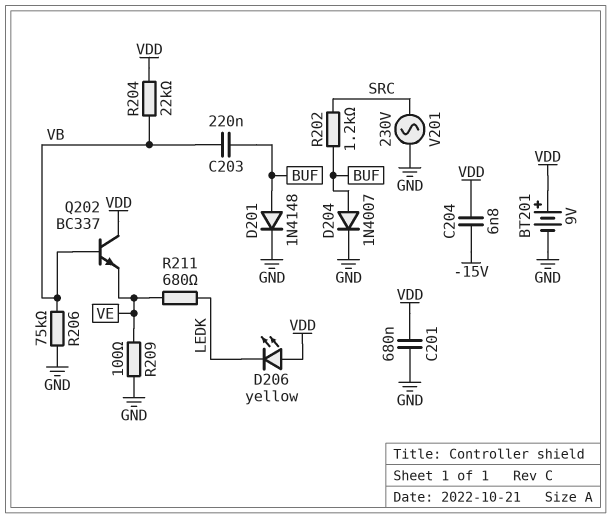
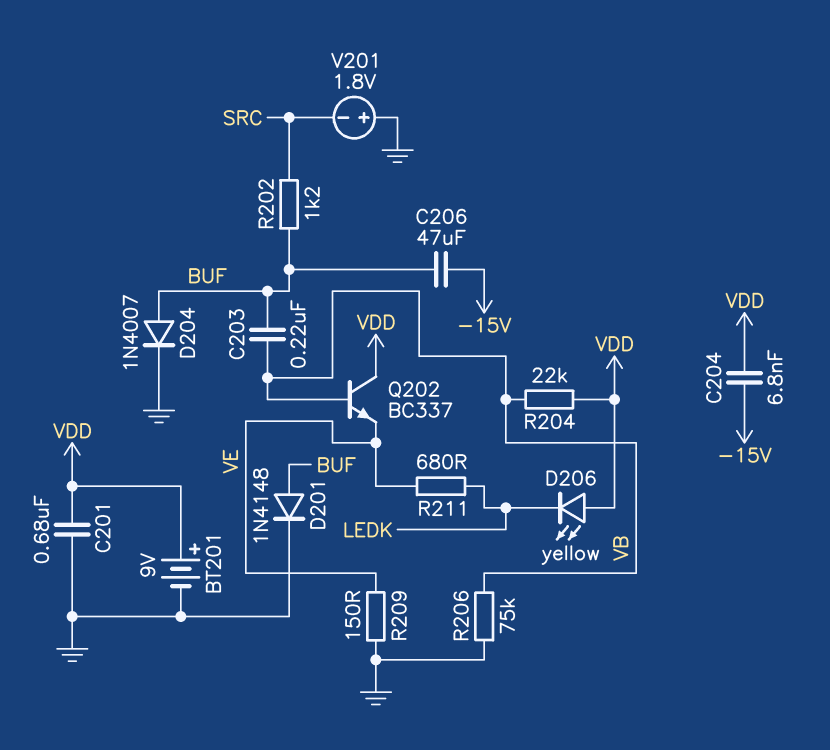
C206: none -> 47uF (-15V, BUF)
R209: 100 (GND, VE) -> 150 (GND, VE)
V201: AC 230V (GND, SRC) -> 1.8V (plus GND, minus SRC)

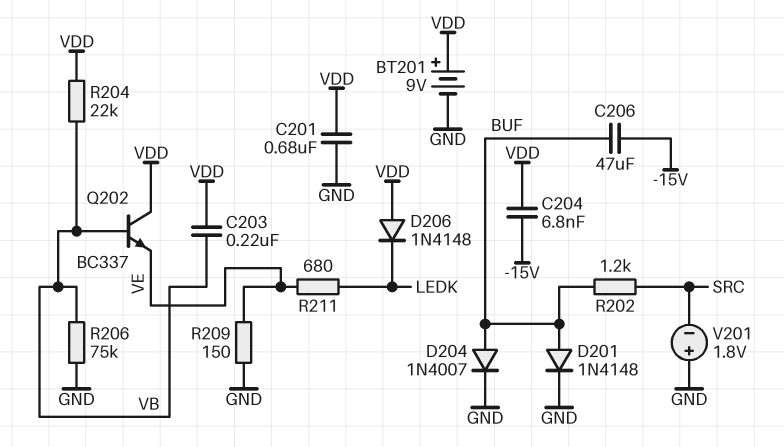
C203: 220nF (BUF, VB) -> 220nF (VB, VDD)
D206: LED yellow (A VDD, K LEDK) -> diode 1N4148 (A VDD, K LEDK)

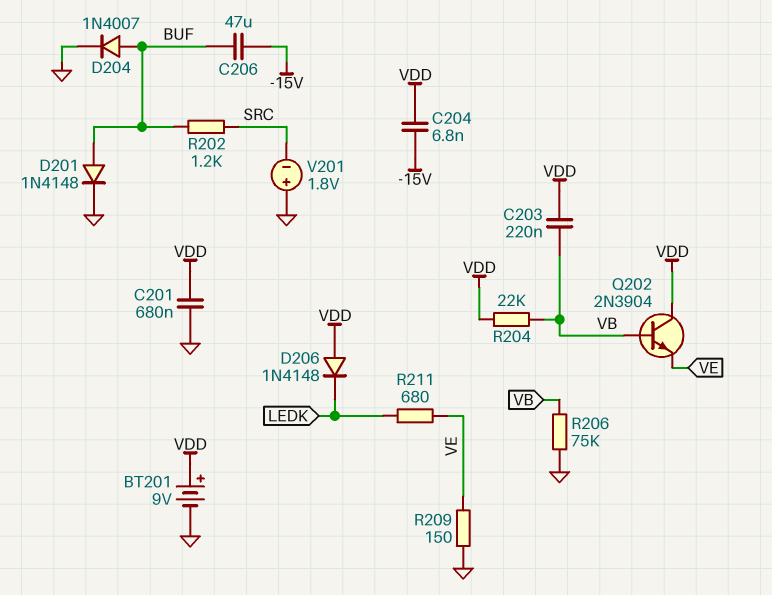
Q202: NPN BC337 (B VB, C VDD, E VE) -> NPN 2N3904 (B VB, C VDD, E VE)

